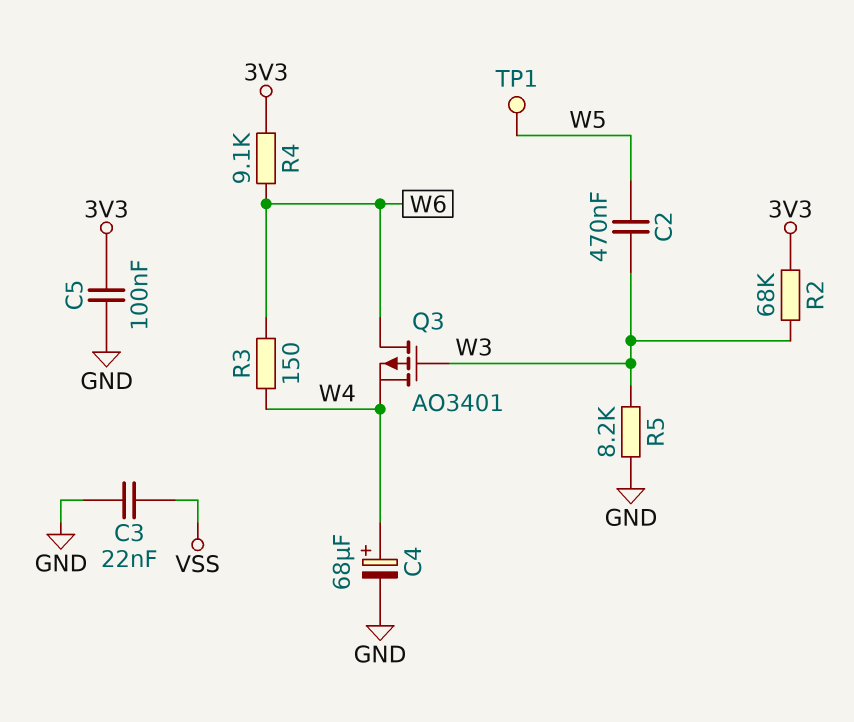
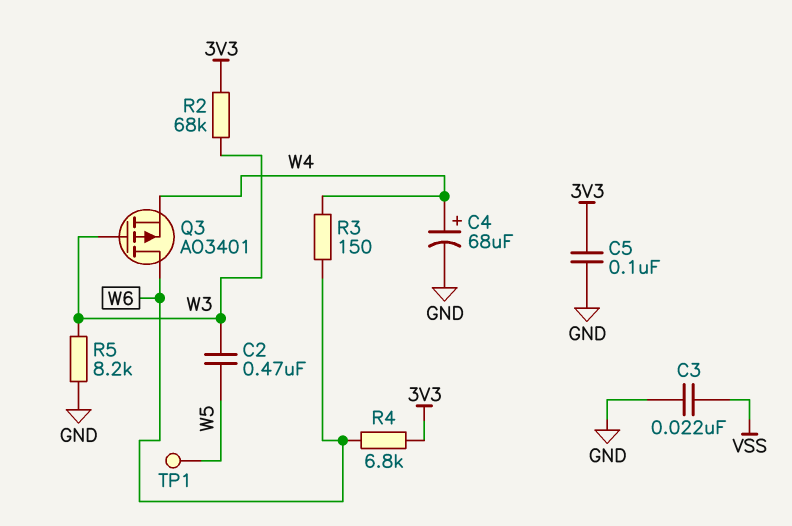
R4: 9.1k (3V3, W6) -> 6.8k (3V3, W6)

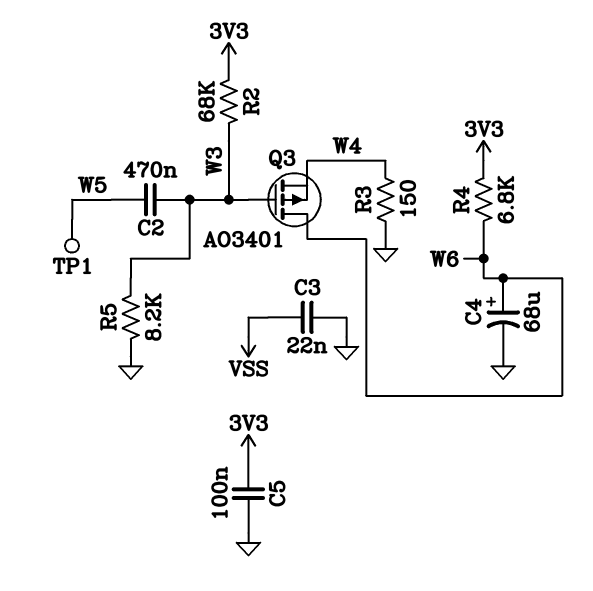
C4: 68uF (plus W4, minus GND) -> 68uF (plus W6, minus GND)
R3: 150 (W4, W6) -> 150 (GND, W4)

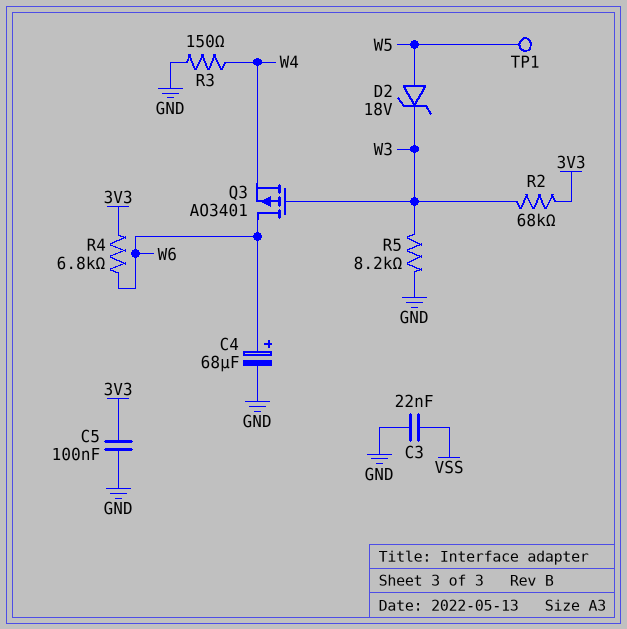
C2: 470nF (W3, W5) -> none
D2: none -> zener 18V (A W5, K W3)

